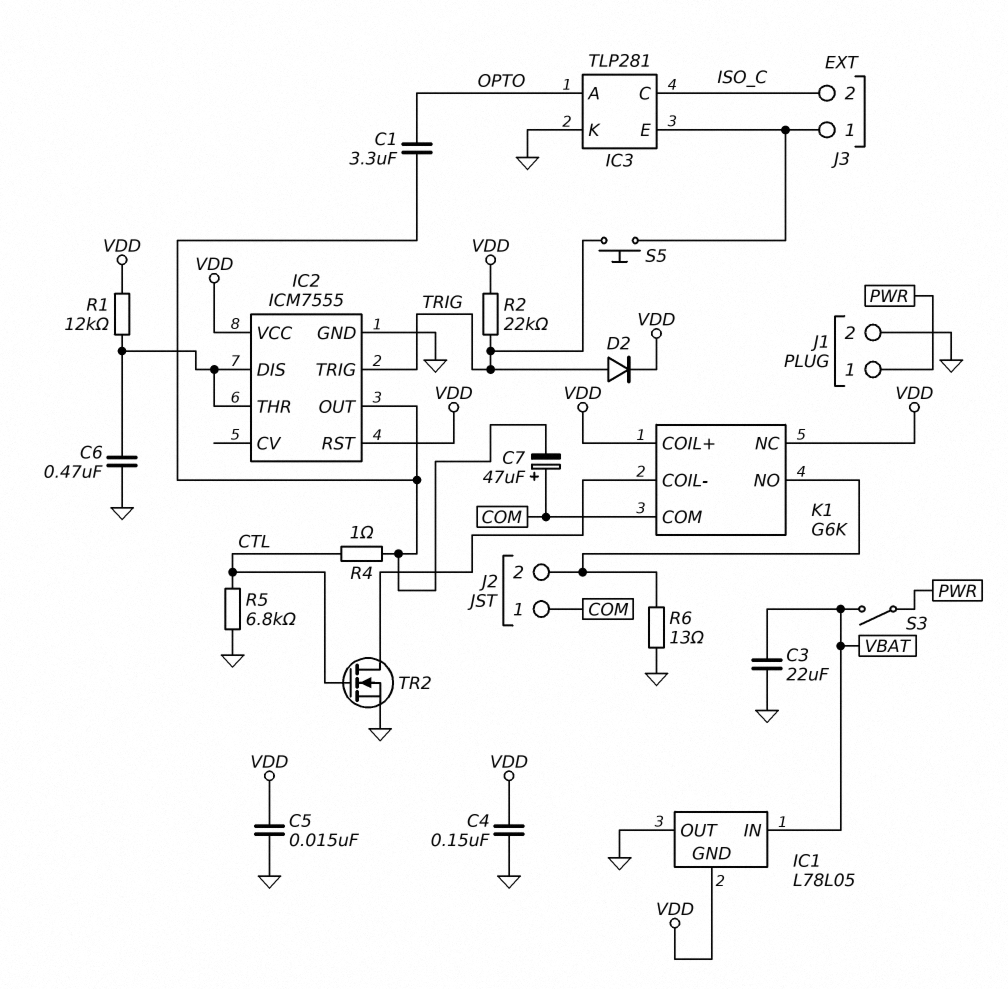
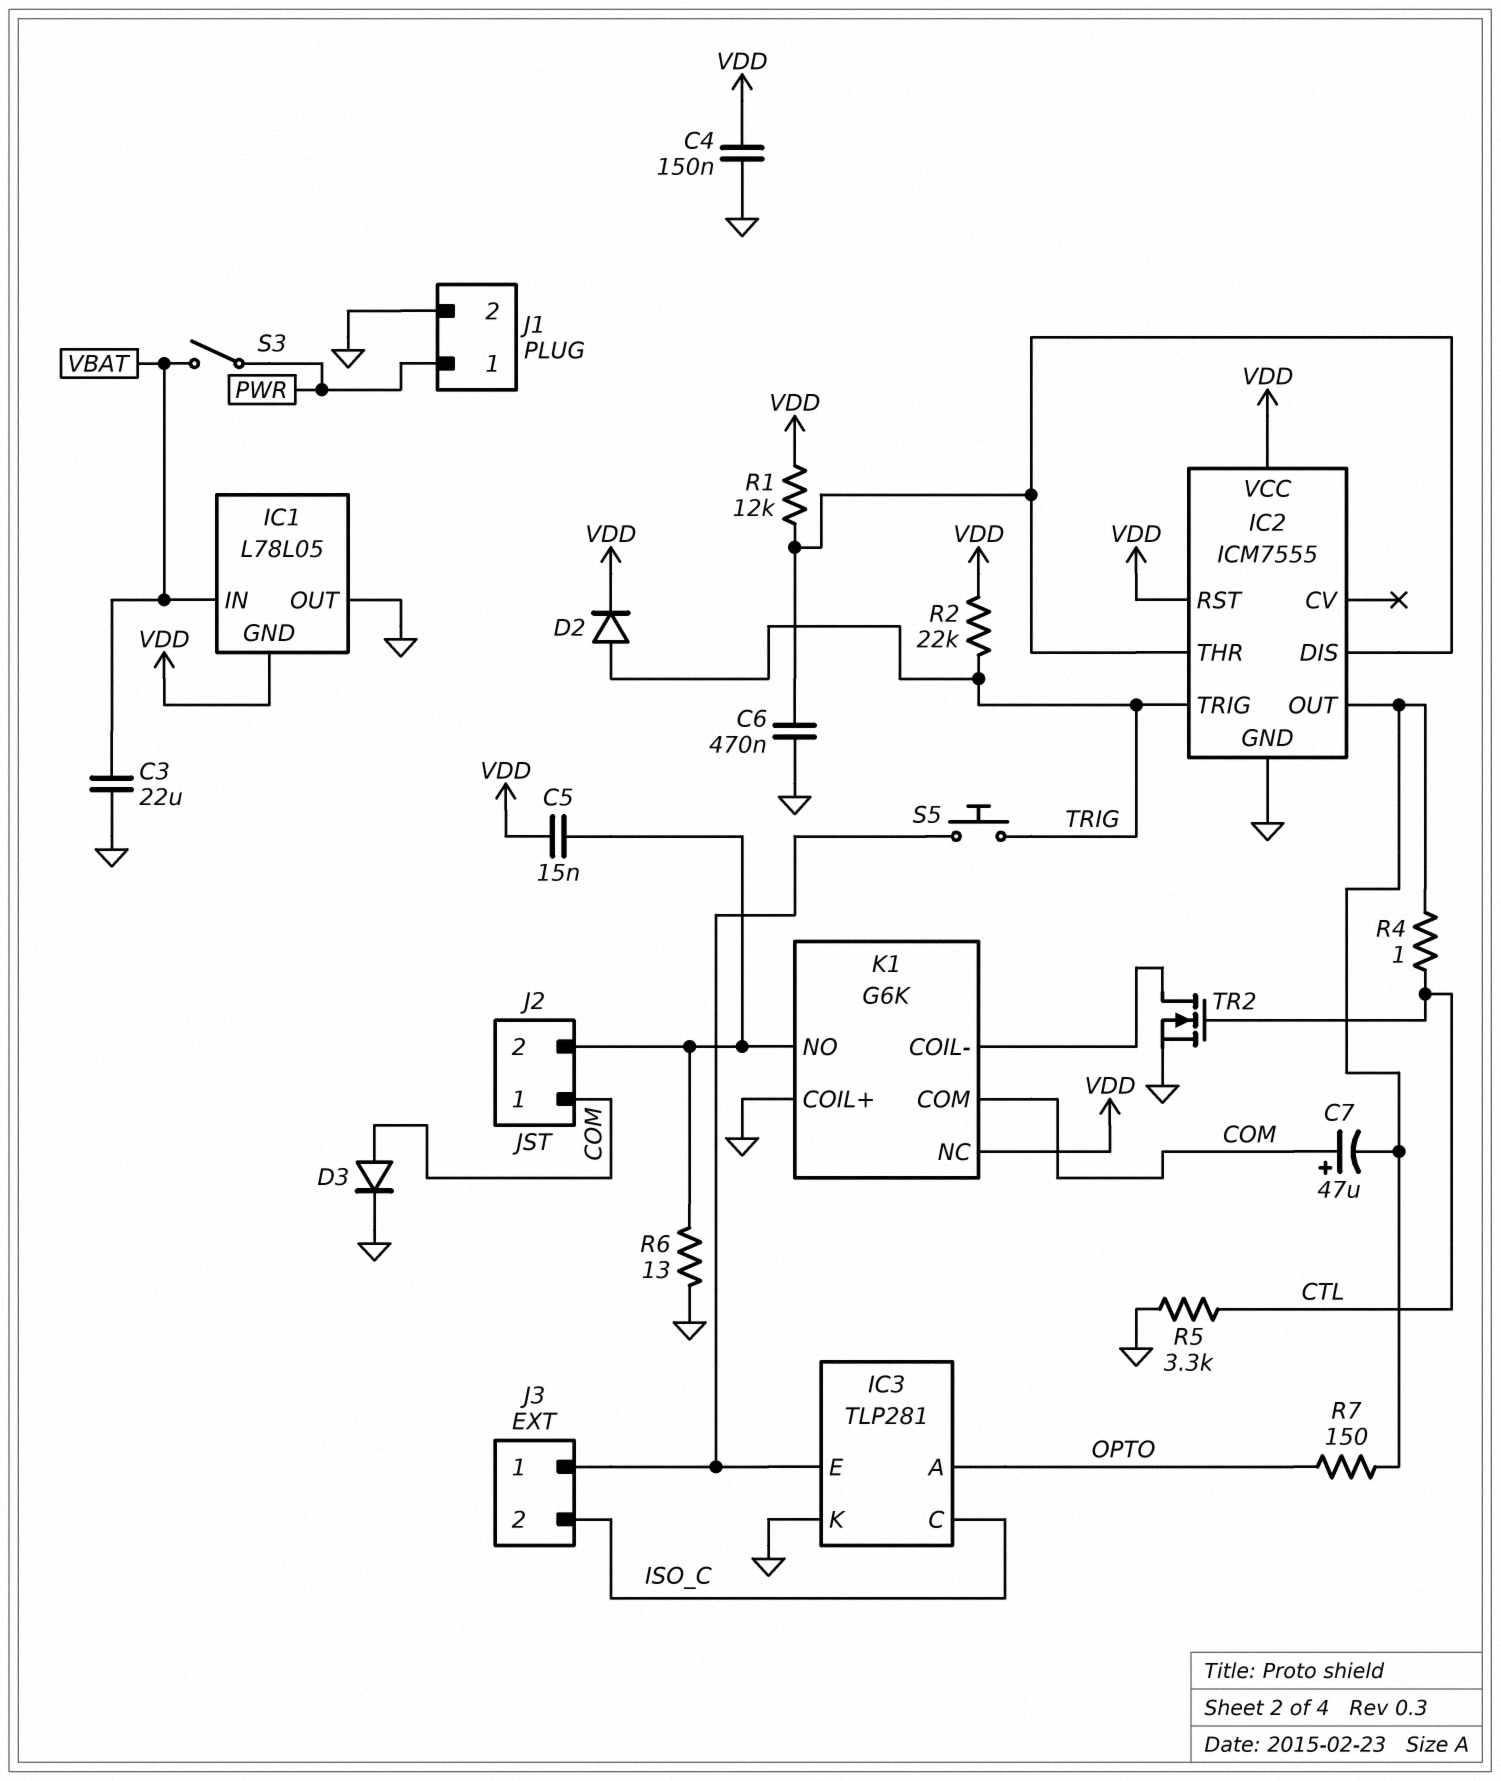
C1: 3.3uF (IC2/OUT, OPTO) -> none
C5: 15nF (GND, VDD) -> 15nF (J2/2, VDD)
D3: none -> diode (A COM, K GND)
K1 pin COIL+: VDD -> GND
R5: 6.8k (CTL, GND) -> 3.3k (CTL, GND)
R7: none -> 150 (IC2/OUT, OPTO)

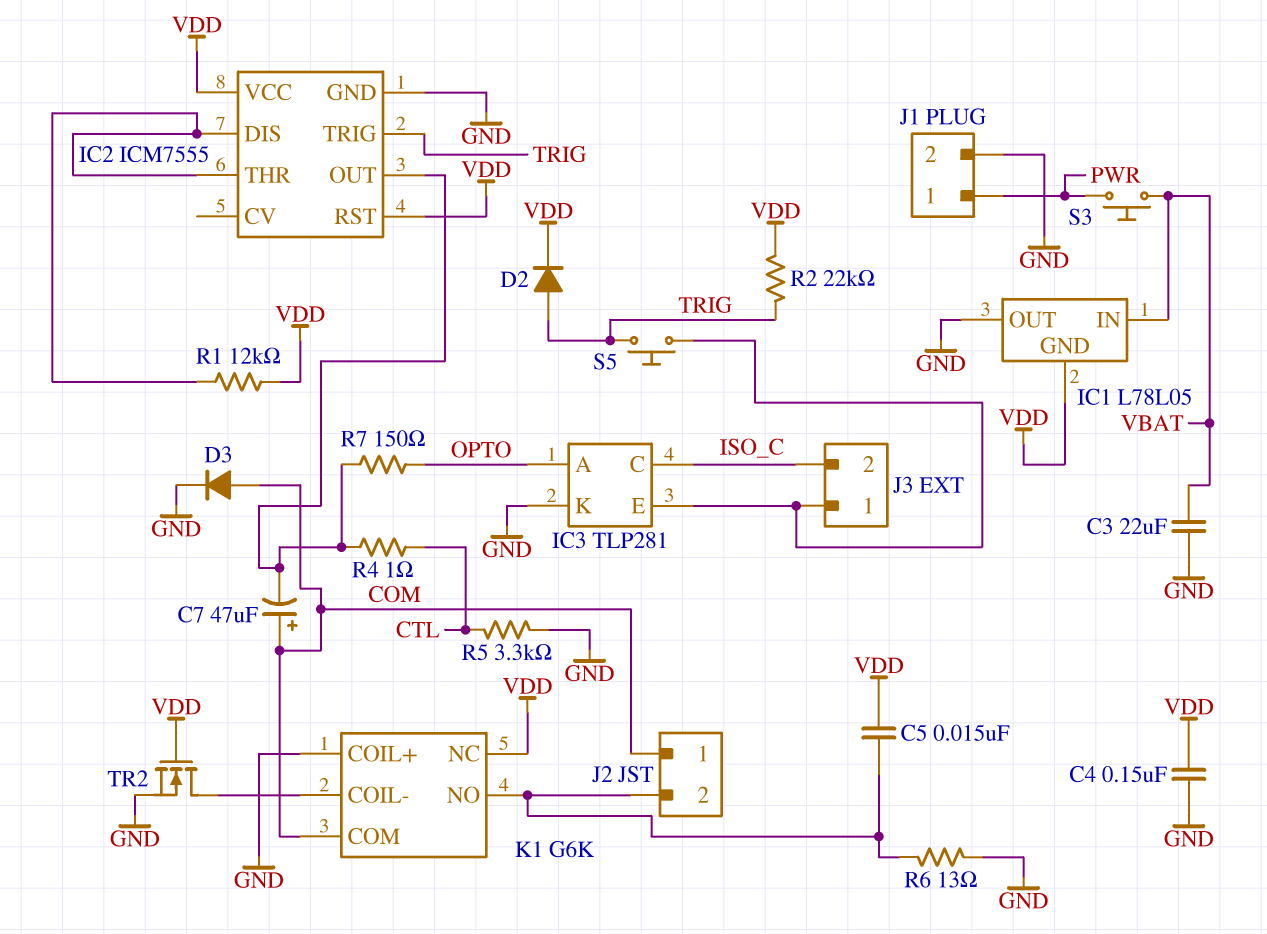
C6: 470nF (GND, IC2/DIS) -> none
S3: switch (PWR, VBAT) -> button (PWR, VBAT)
TR2: NMOS (G CTL, D K1/COIL-, S GND) -> NMOS (G VDD, D K1/COIL-, S GND)

